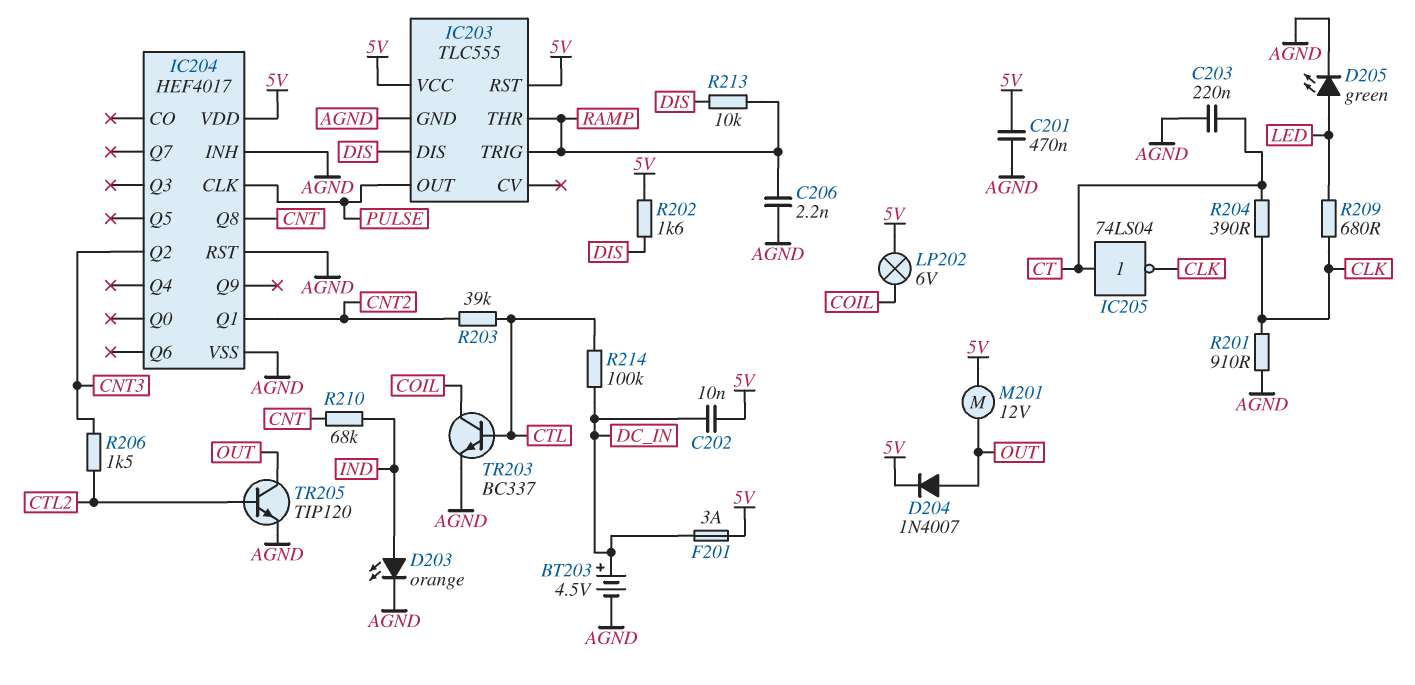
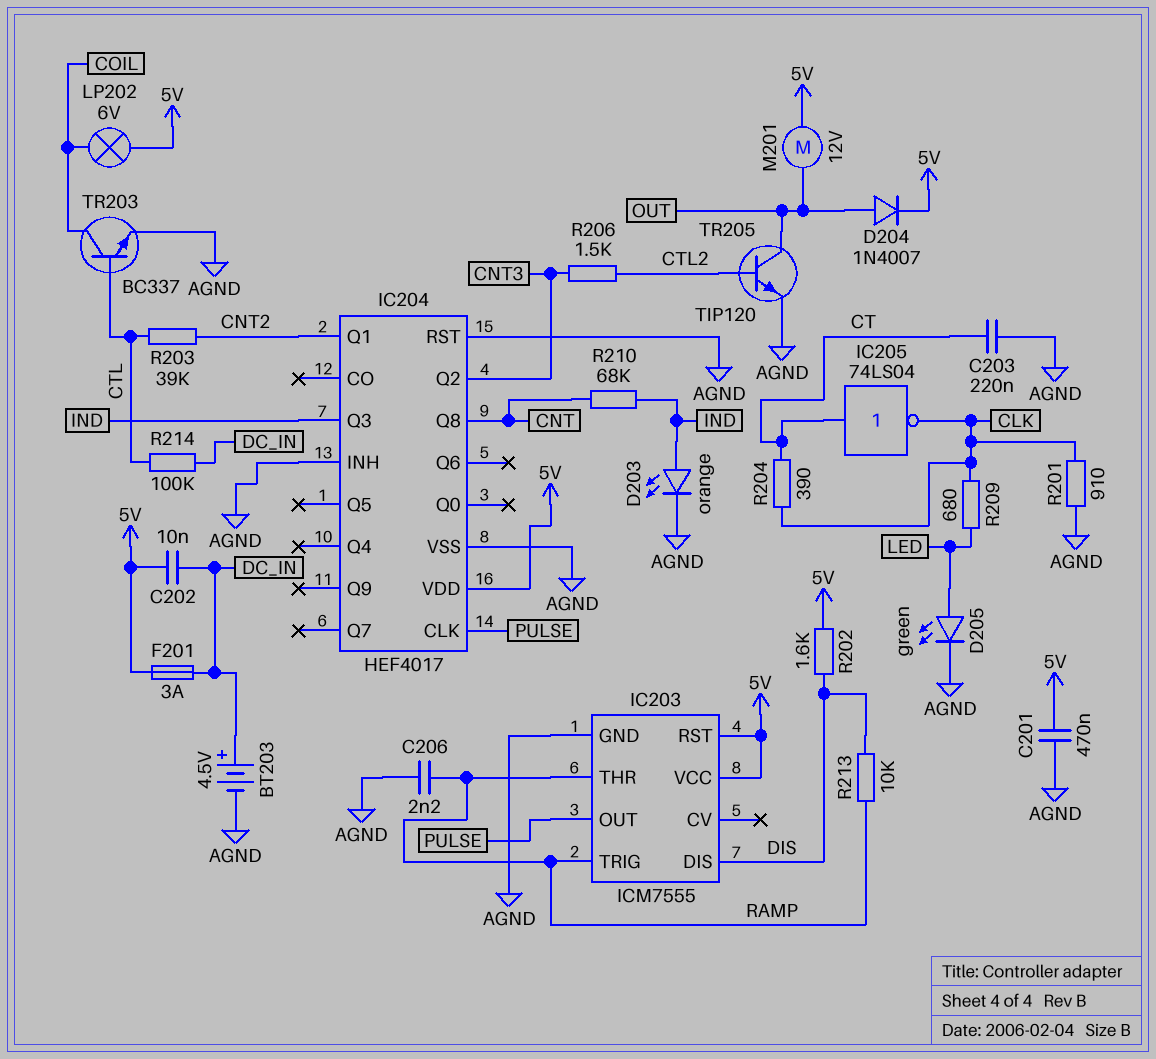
IC203: TLC555 -> ICM7555
IC204 pin Q3: none -> IND

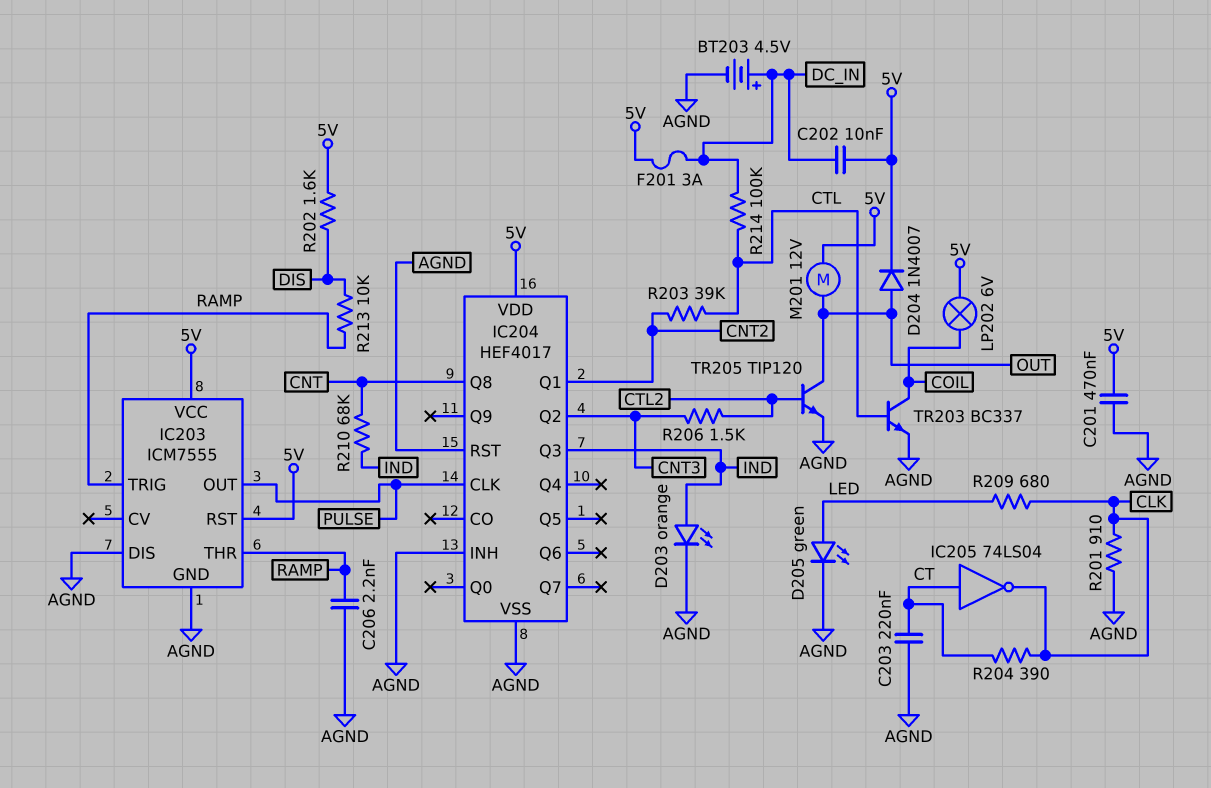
IC203 pin DIS: DIS -> AGND

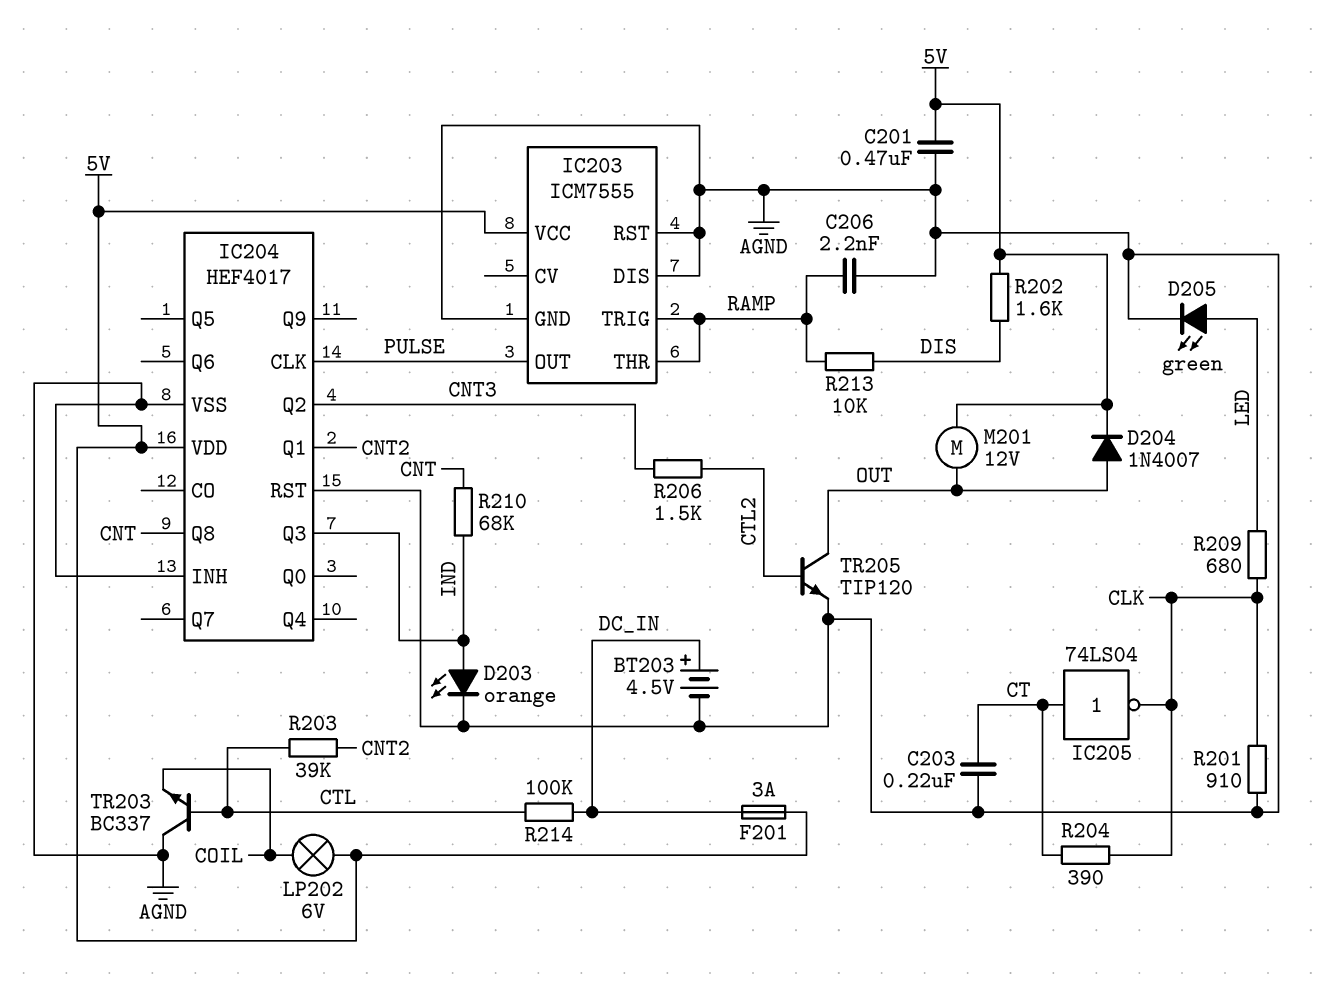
C202: 10nF (5V, DC_IN) -> none
IC203 pin RST: 5V -> AGND
TR203: NPN BC337 (B CTL, C COIL, E AGND) -> NPN BC337 (B CTL, C AGND, E COIL)

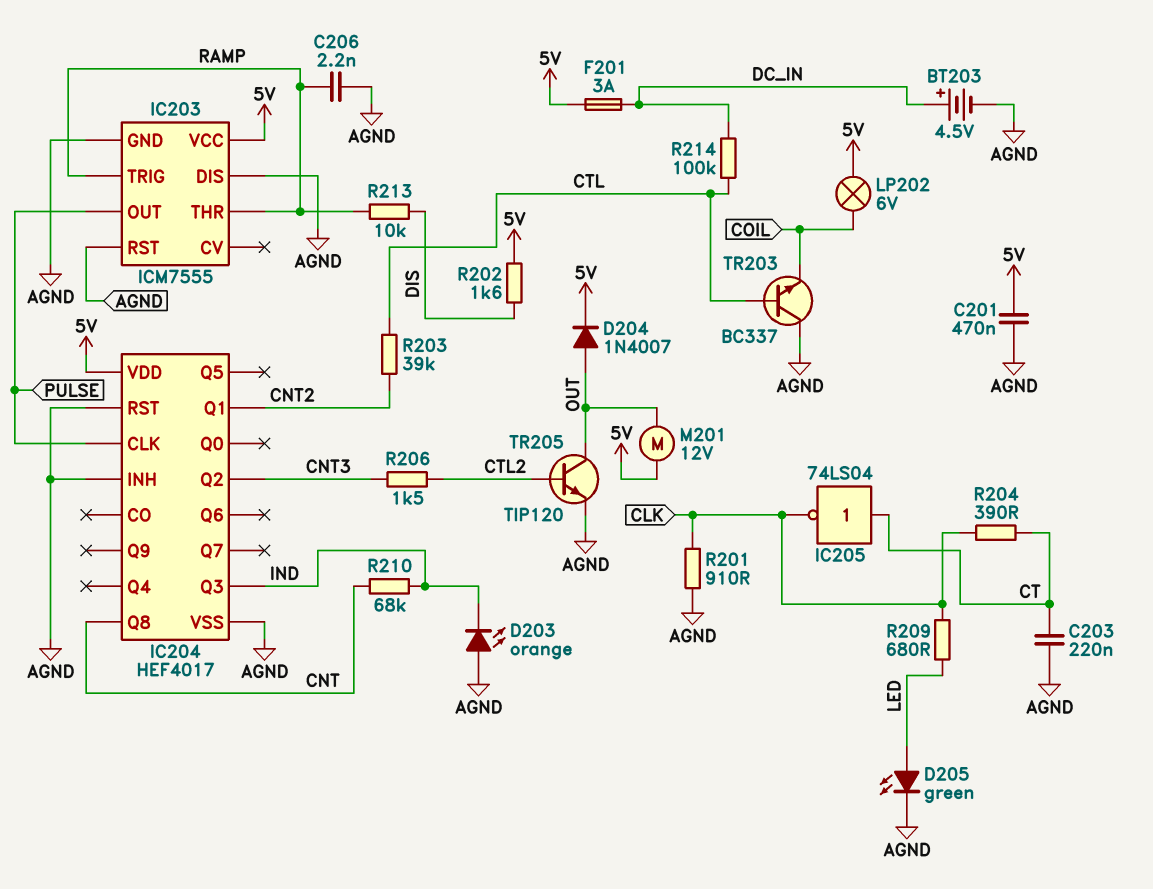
D203: LED orange (A IND, K AGND) -> LED orange (A AGND, K IND)

